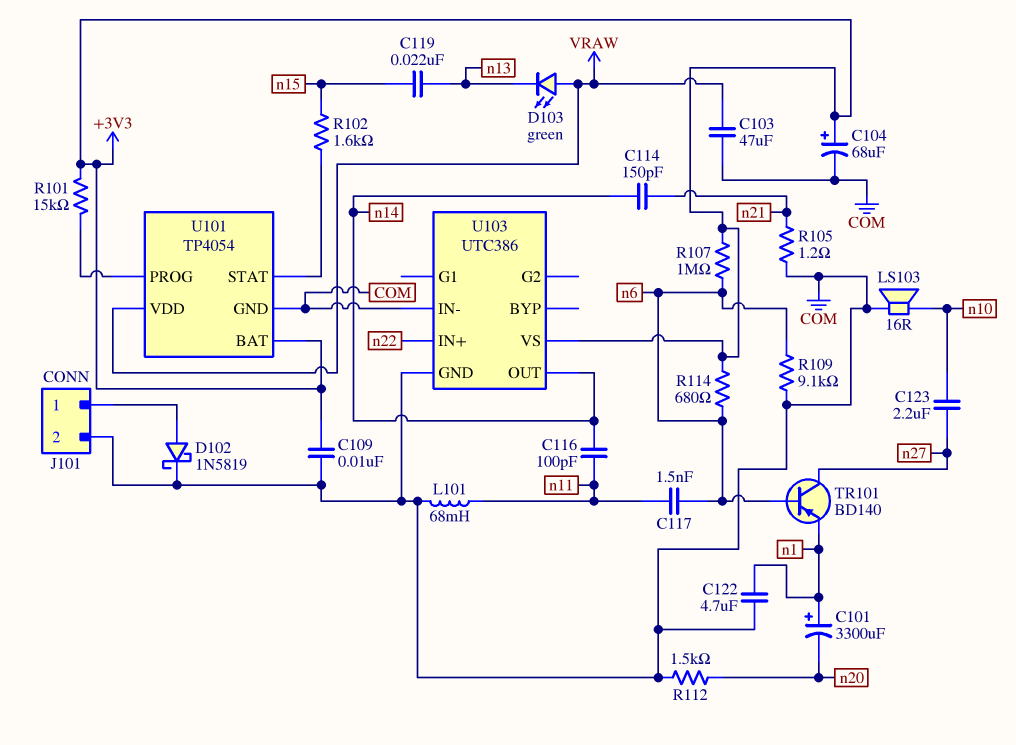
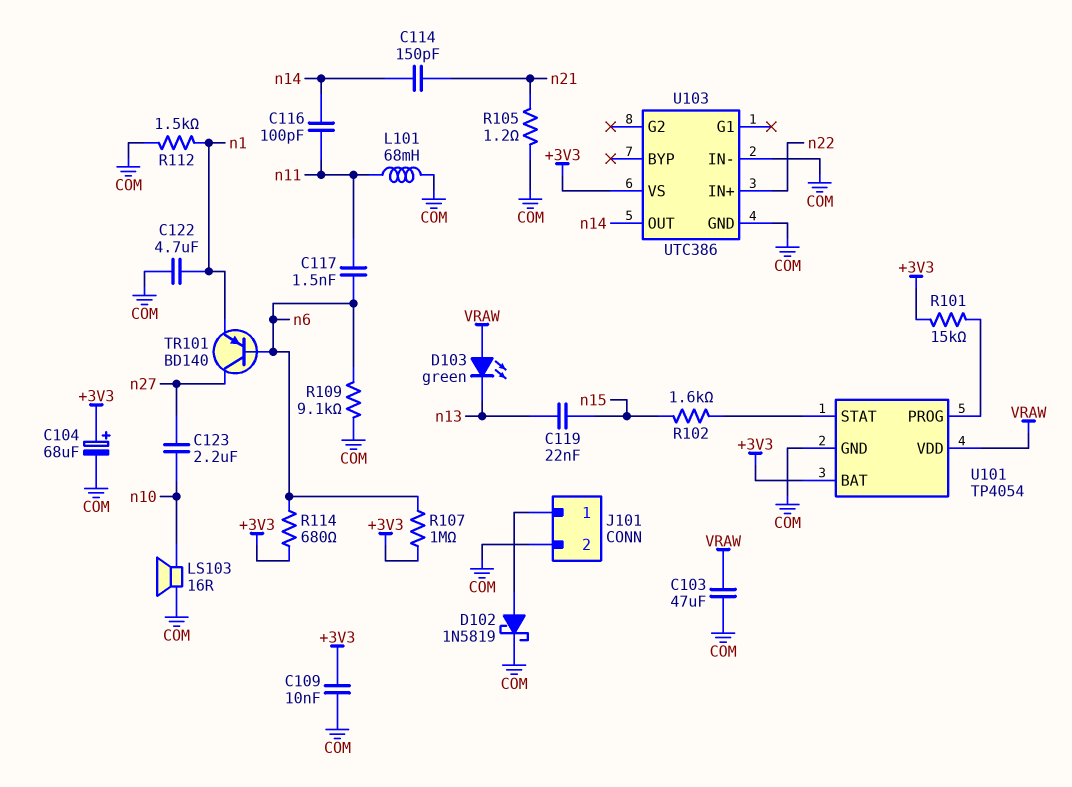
C101: 3300uF (plus n1, minus n20) -> none
R112: 1.5k (COM, n20) -> 1.5k (COM, n1)

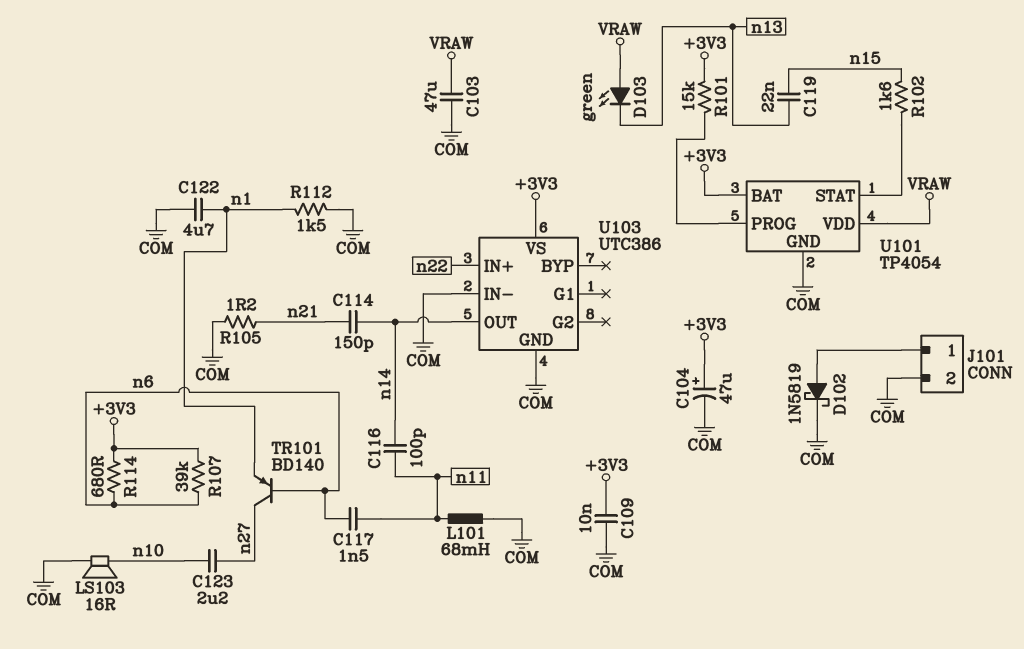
C104: 68uF (plus +3V3, minus COM) -> 47uF (plus +3V3, minus COM)
R107: 1M (+3V3, n6) -> 39k (+3V3, n6)
R109: 9.1k (COM, n6) -> none

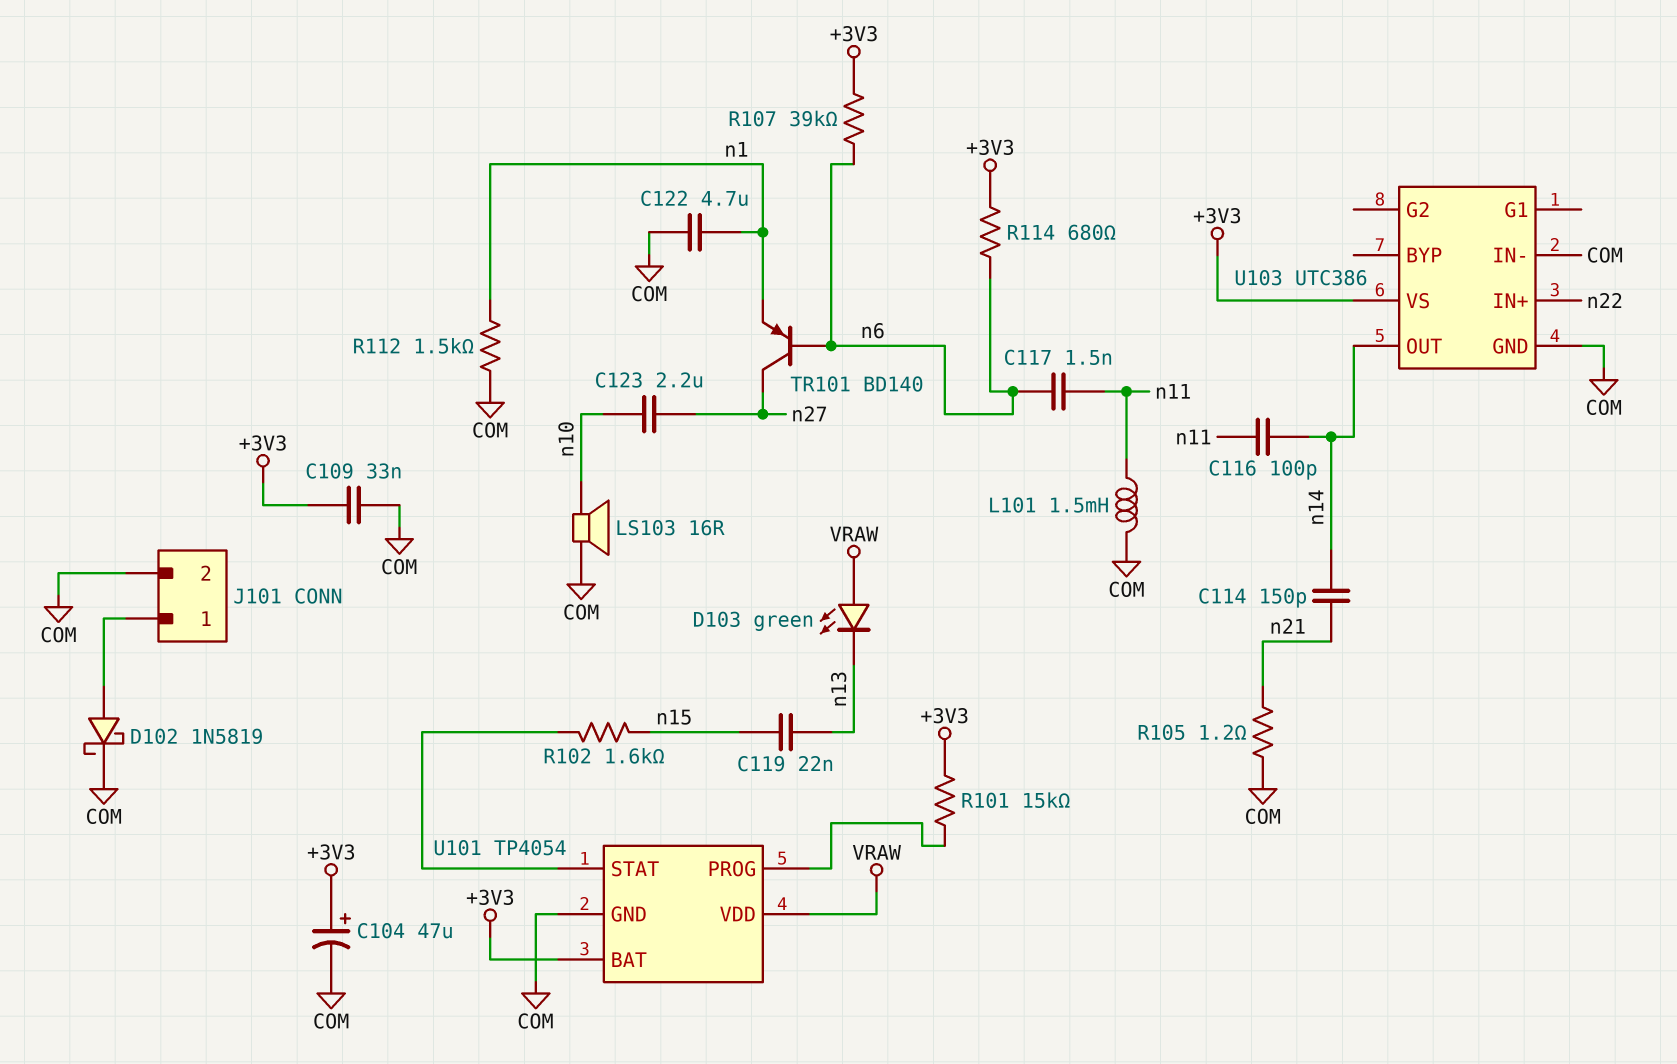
C103: 47uF (COM, VRAW) -> none
C109: 10nF (+3V3, COM) -> 33nF (+3V3, COM)
L101: 68mH (COM, n11) -> 1.5mH (COM, n11)

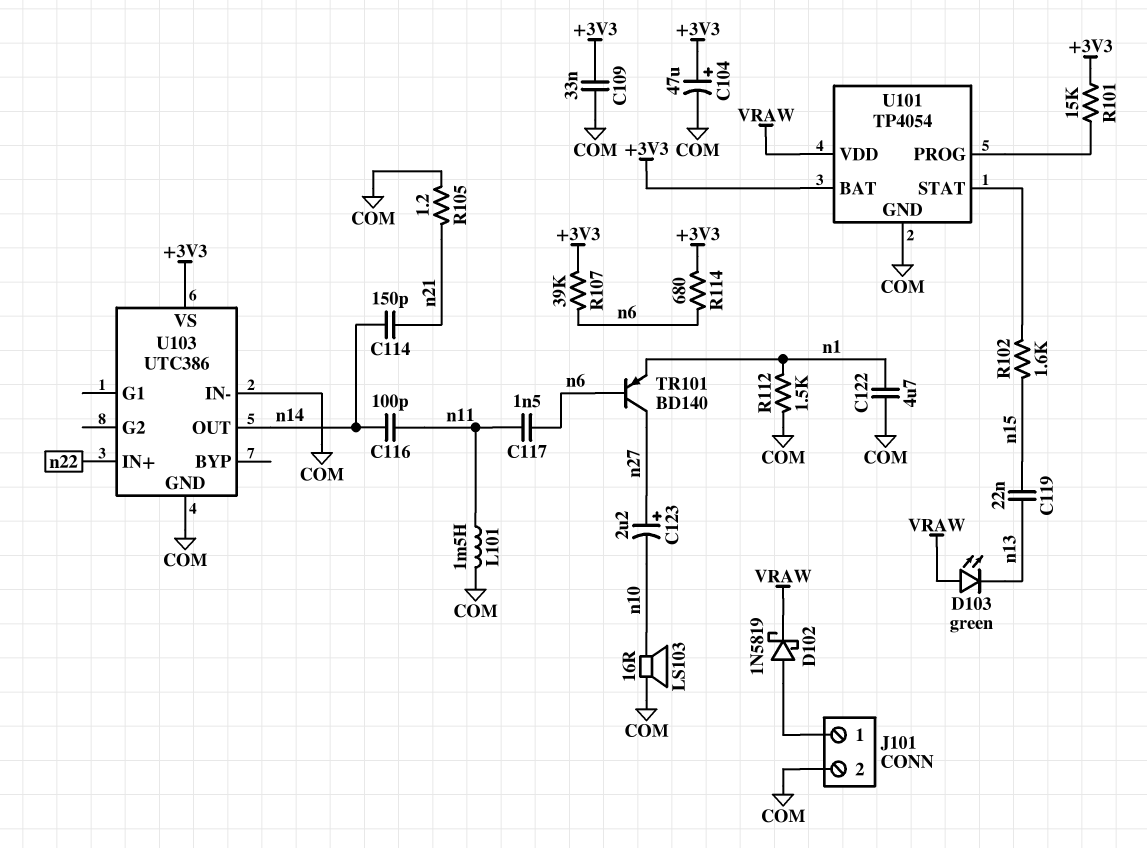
C123: 2.2uF (n10, n27) -> 2.2uF (plus n27, minus n10)
D102: schottky 1N5819 (A J101/1, K COM) -> schottky 1N5819 (A J101/1, K VRAW)

